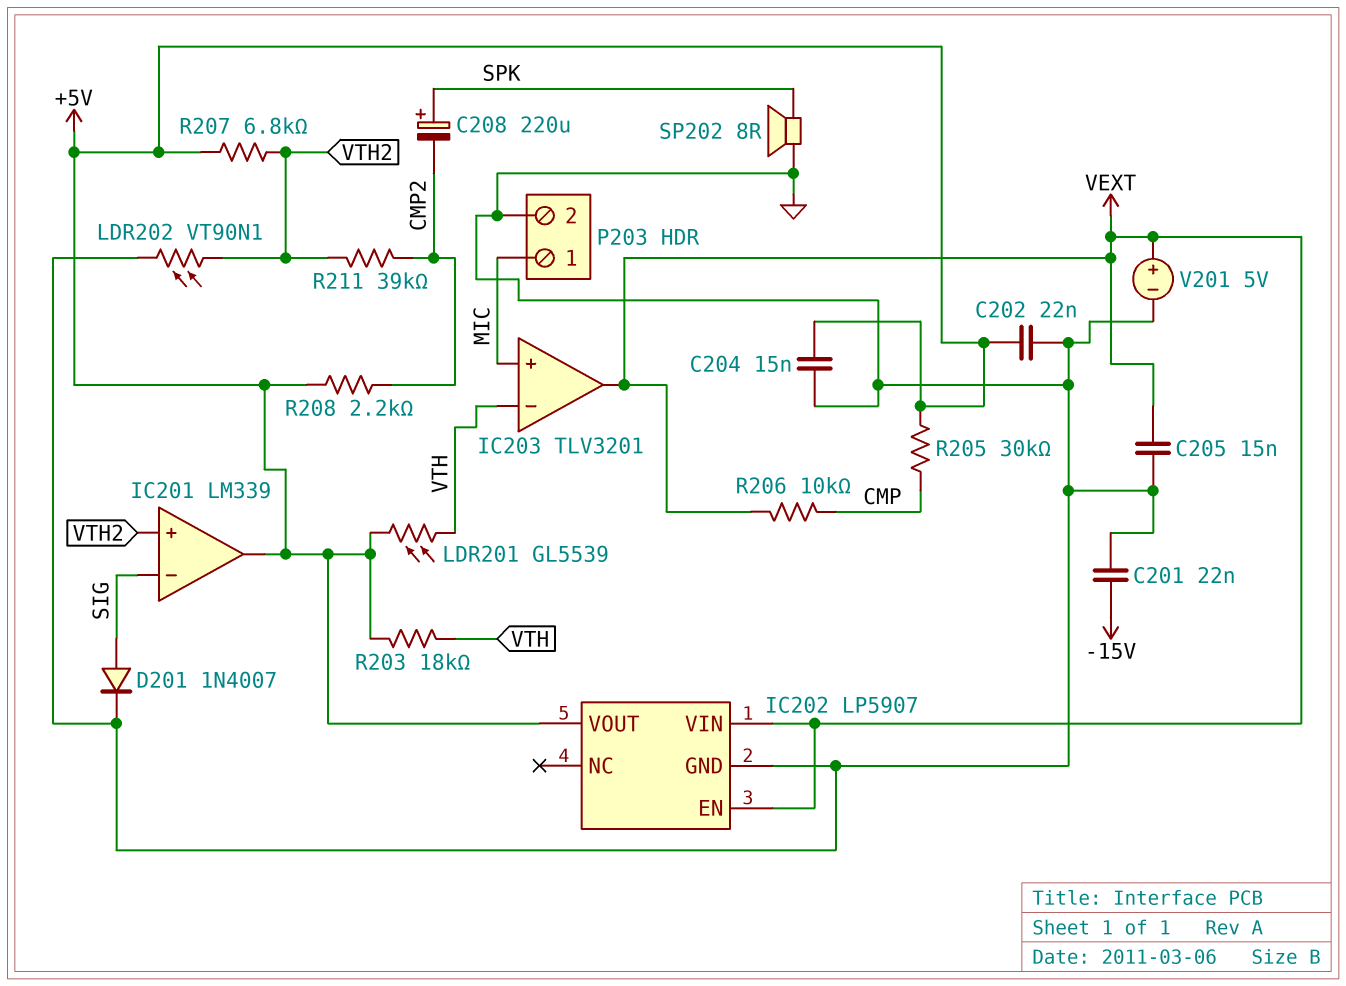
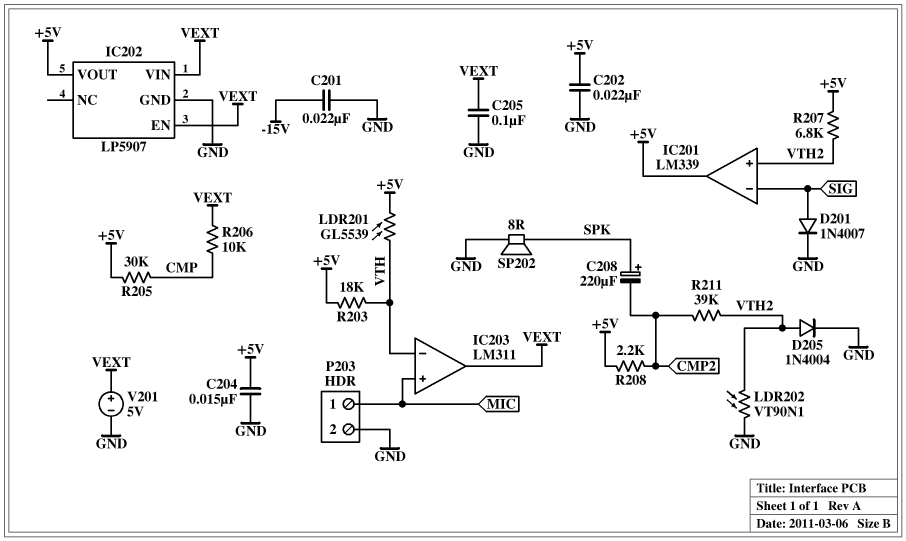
C205: 15nF (GND, VEXT) -> 100nF (GND, VEXT)
D205: none -> diode 1N4004 (A VTH2, K GND)
IC203: TLV3201 -> LM311

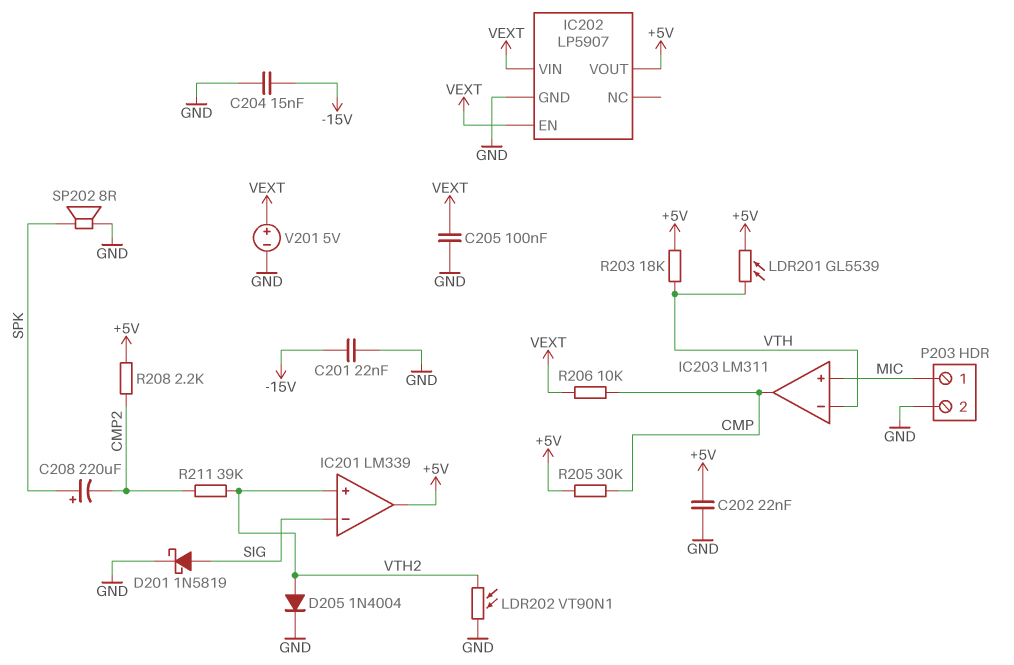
C204: 15nF (+5V, GND) -> 15nF (-15V, GND)
D201: diode 1N4007 (A SIG, K GND) -> schottky 1N5819 (A SIG, K GND)
IC203 pin out: VEXT -> CMP
R207: 6.8k (+5V, VTH2) -> none

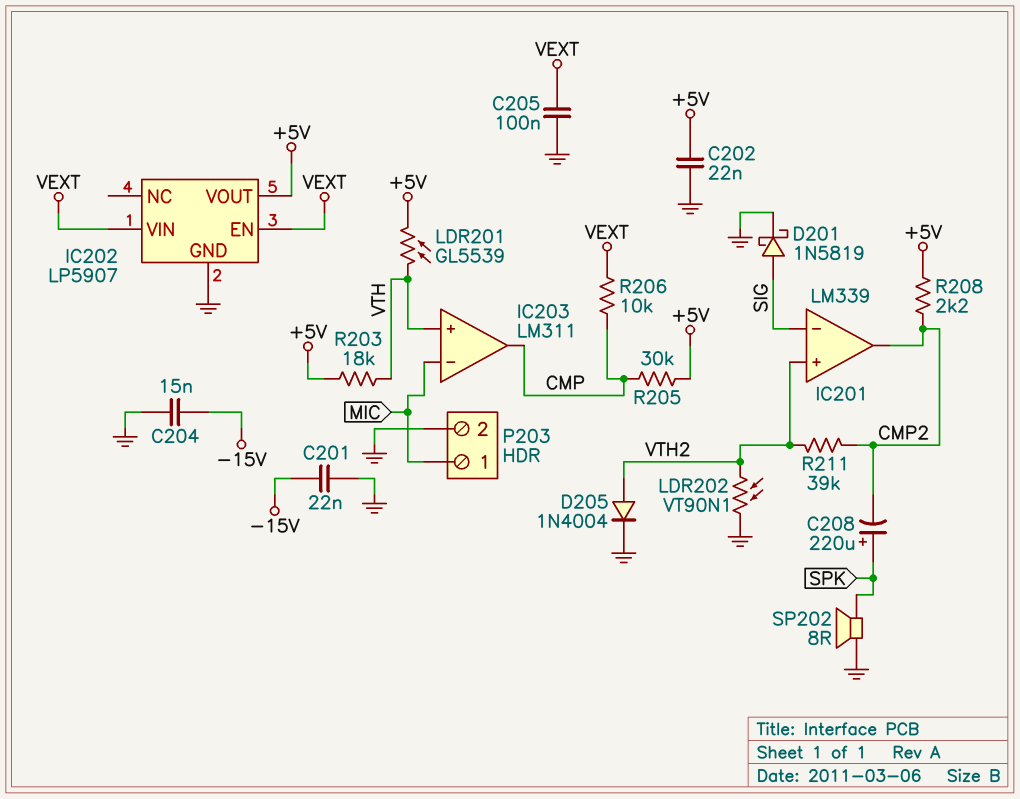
IC201 pin out: +5V -> CMP2
IC203 pin in+: MIC -> VTH
IC203 pin in-: VTH -> MIC
V201: 5V (plus VEXT, minus GND) -> none

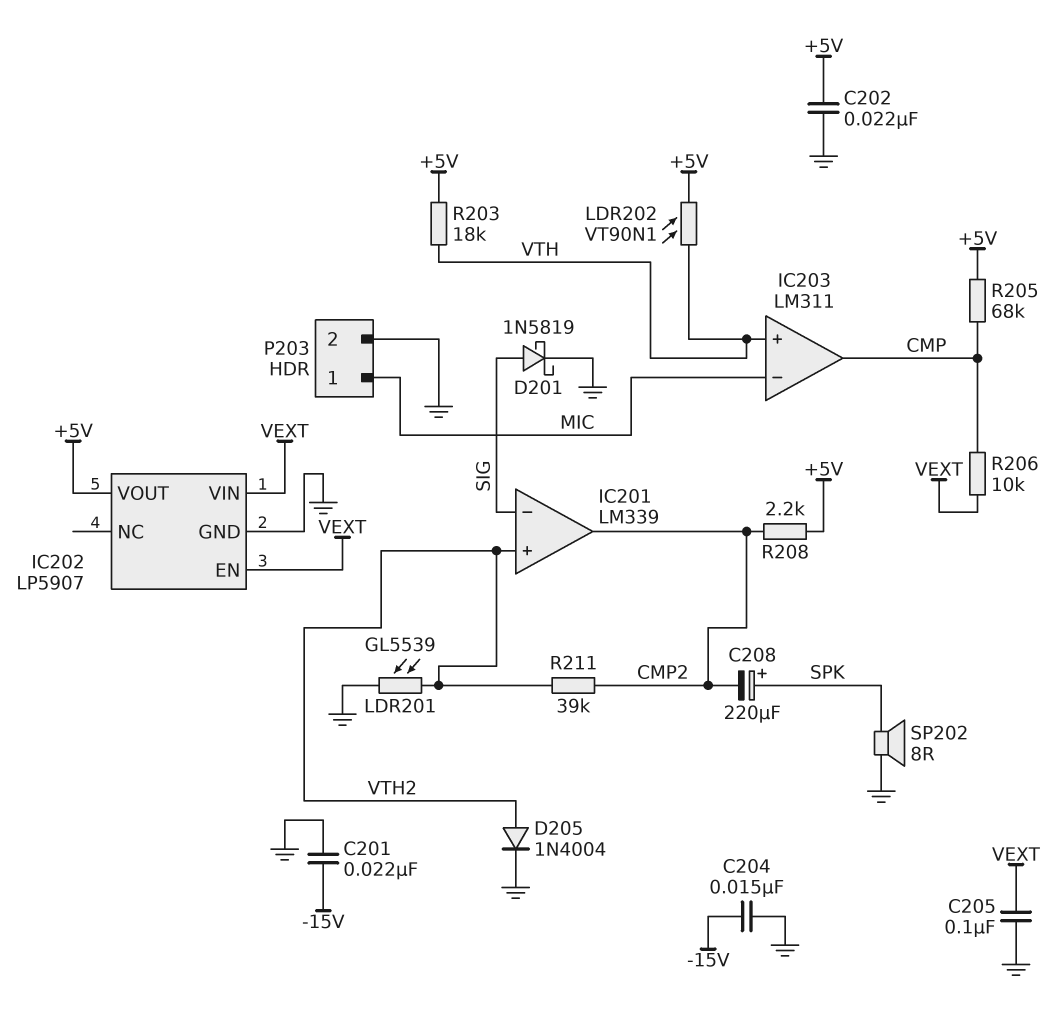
LDR201: GL5539 (+5V, VTH) -> GL5539 (GND, VTH2)
LDR202: VT90N1 (GND, VTH2) -> VT90N1 (+5V, VTH)
R205: 30k (+5V, CMP) -> 68k (+5V, CMP)

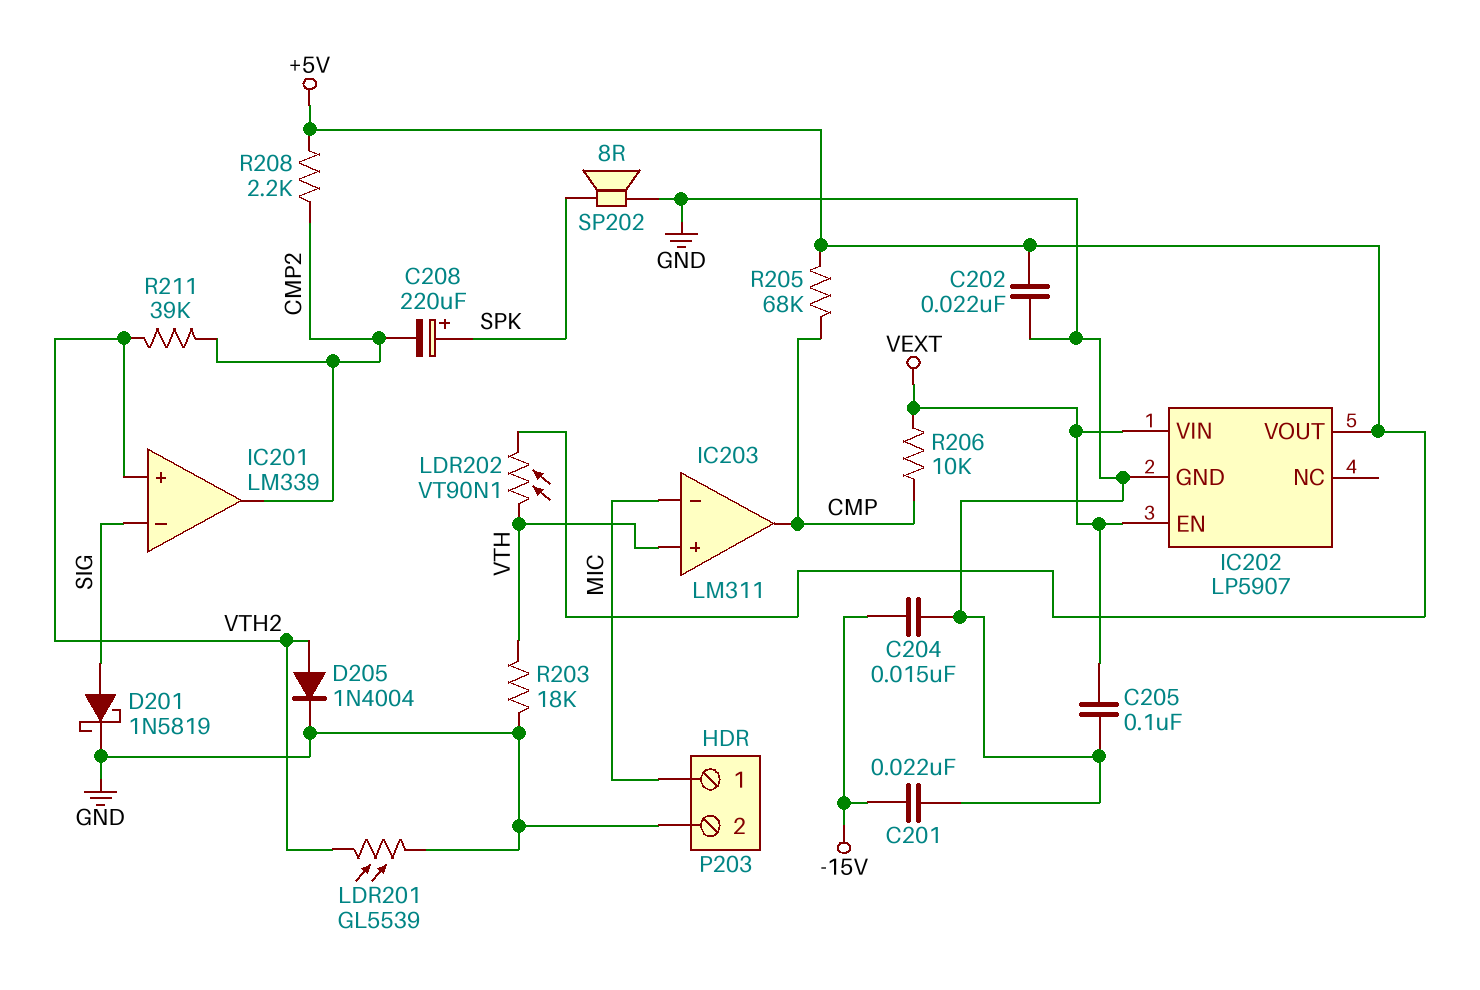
R203: 18k (+5V, VTH) -> 18k (GND, VTH)

